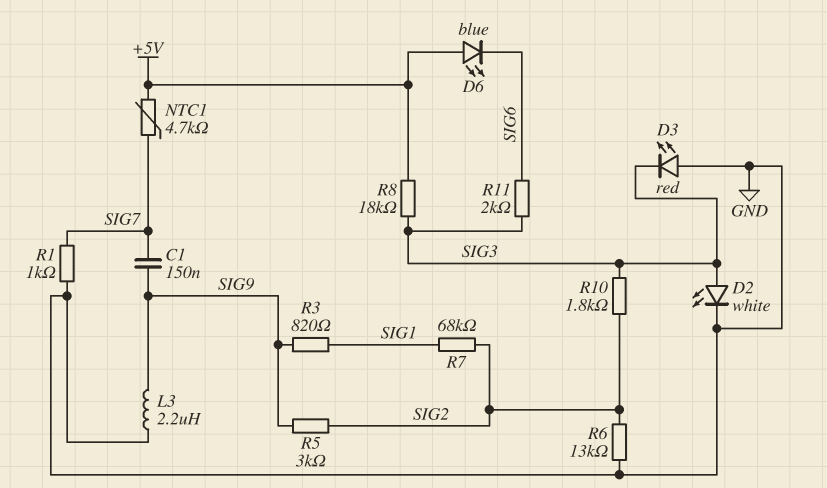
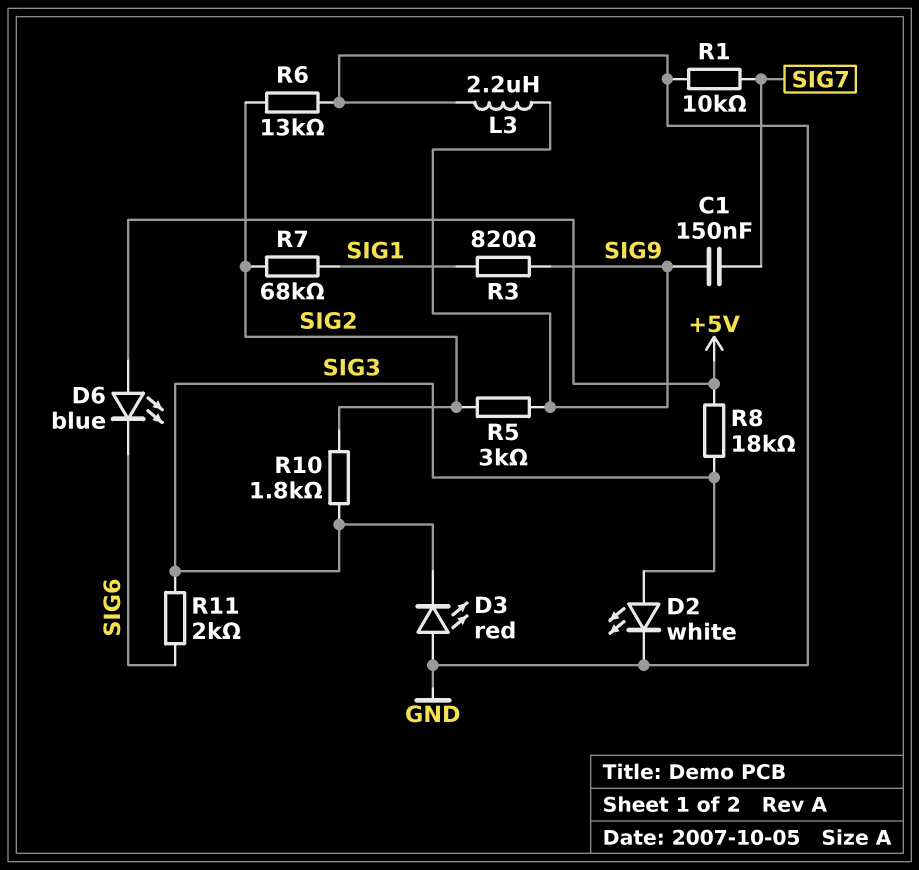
NTC1: 4.7k (+5V, SIG7) -> none
R1: 1k (GND, SIG7) -> 10k (GND, SIG7)

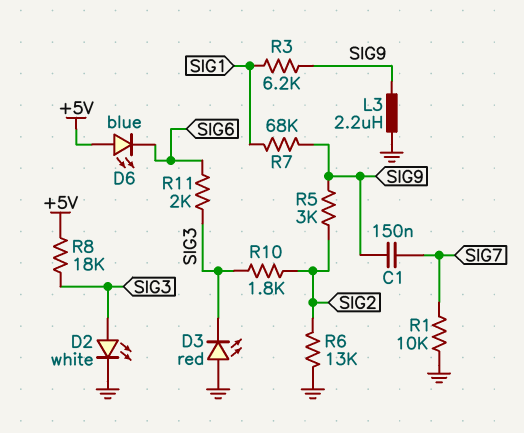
R3: 820 (SIG1, SIG9) -> 6.2k (SIG1, SIG9)
R7: 68k (SIG1, SIG2) -> 68k (SIG1, SIG9)

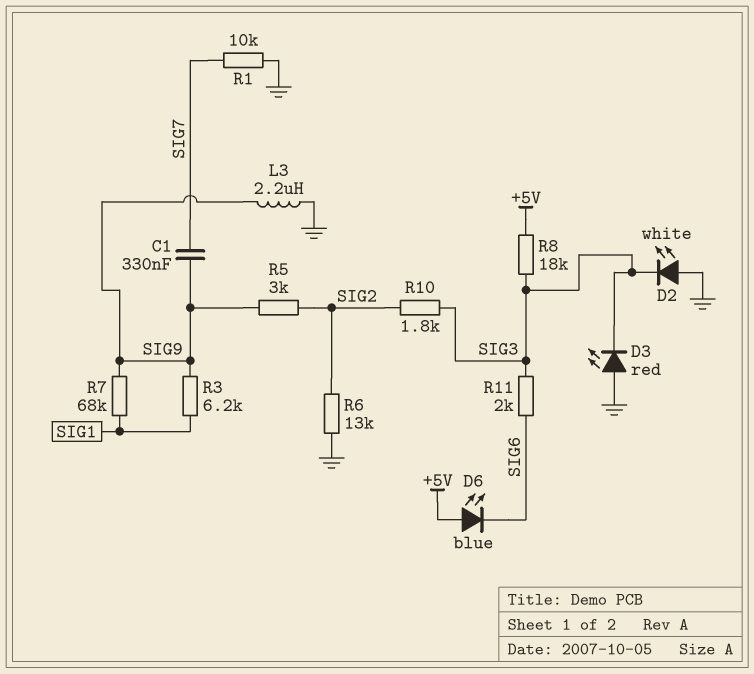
C1: 150nF (SIG7, SIG9) -> 330nF (SIG7, SIG9)
D2: LED white (A SIG3, K GND) -> LED white (A GND, K SIG3)

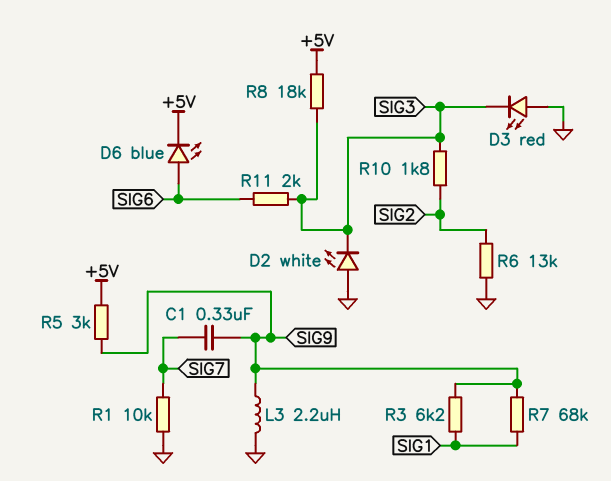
D6: LED blue (A +5V, K SIG6) -> LED blue (A SIG6, K +5V)
R5: 3k (SIG2, SIG9) -> 3k (+5V, SIG9)

